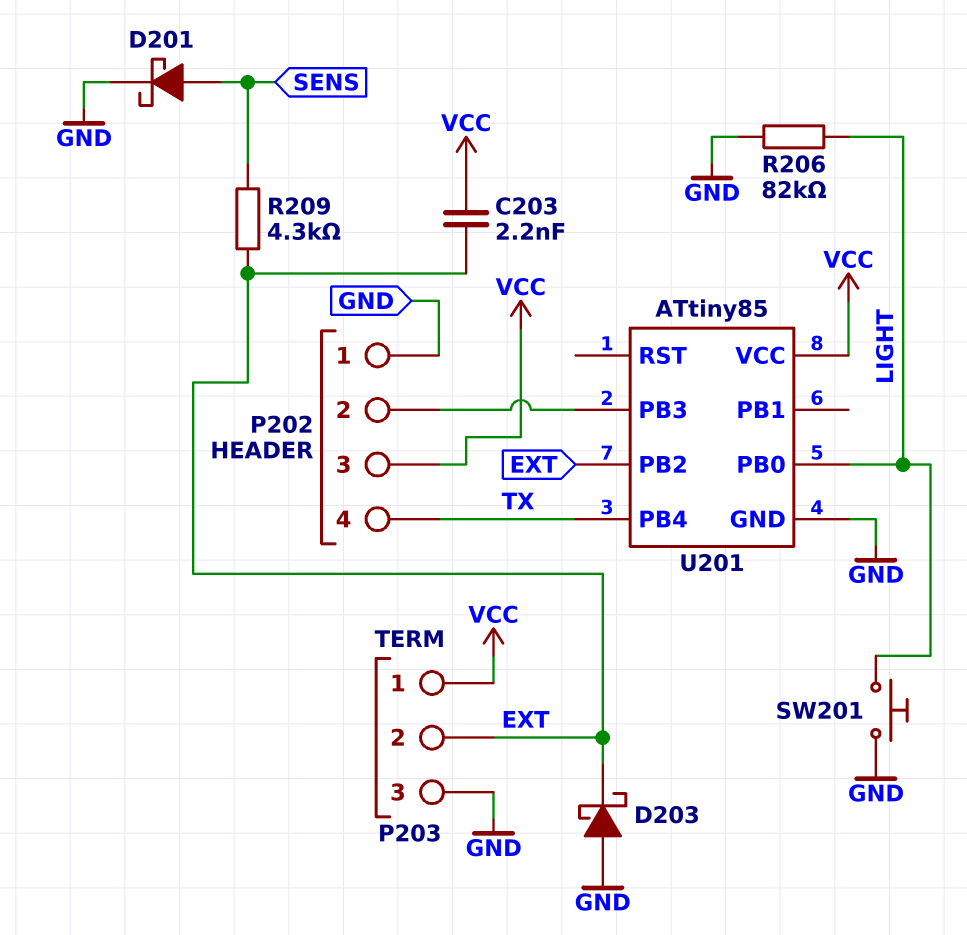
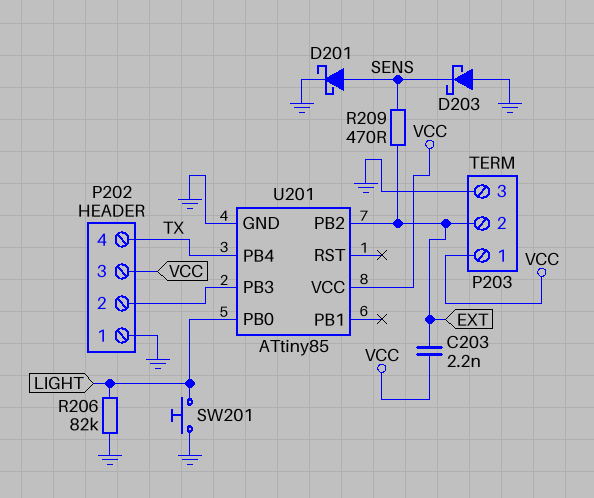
D203: schottky (A GND, K EXT) -> schottky (A GND, K SENS)
R209: 4.3k (EXT, SENS) -> 470 (EXT, SENS)

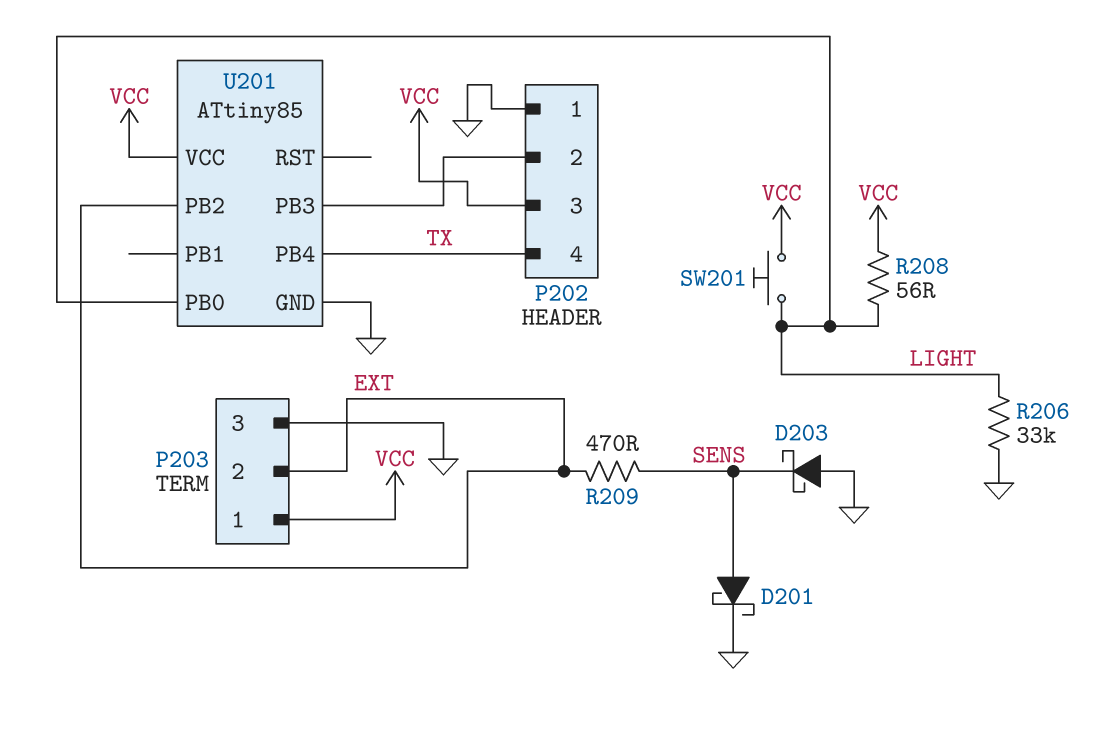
C203: 2.2nF (EXT, VCC) -> none
R206: 82k (GND, LIGHT) -> 33k (GND, LIGHT)
R208: none -> 56 (LIGHT, VCC)
SW201: button (GND, LIGHT) -> button (LIGHT, VCC)

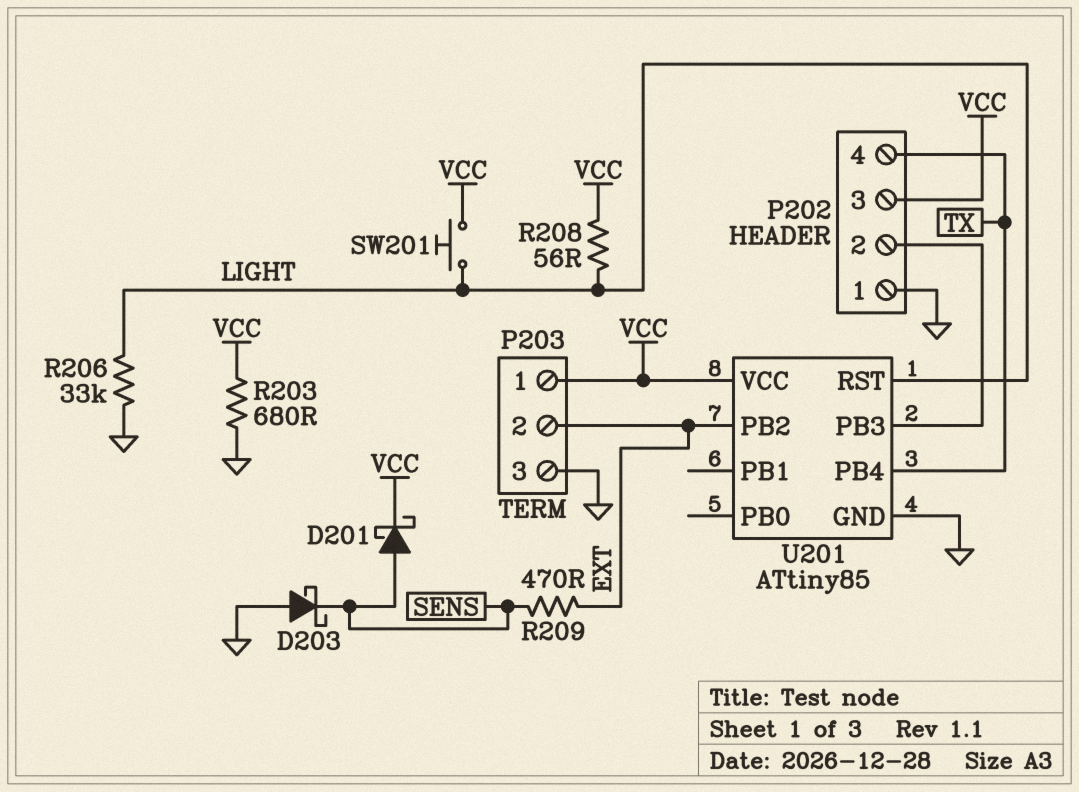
D201: schottky (A SENS, K GND) -> schottky (A SENS, K VCC)
R203: none -> 680 (GND, VCC)
U201 pin PB0: LIGHT -> none
U201 pin RST: none -> LIGHT

